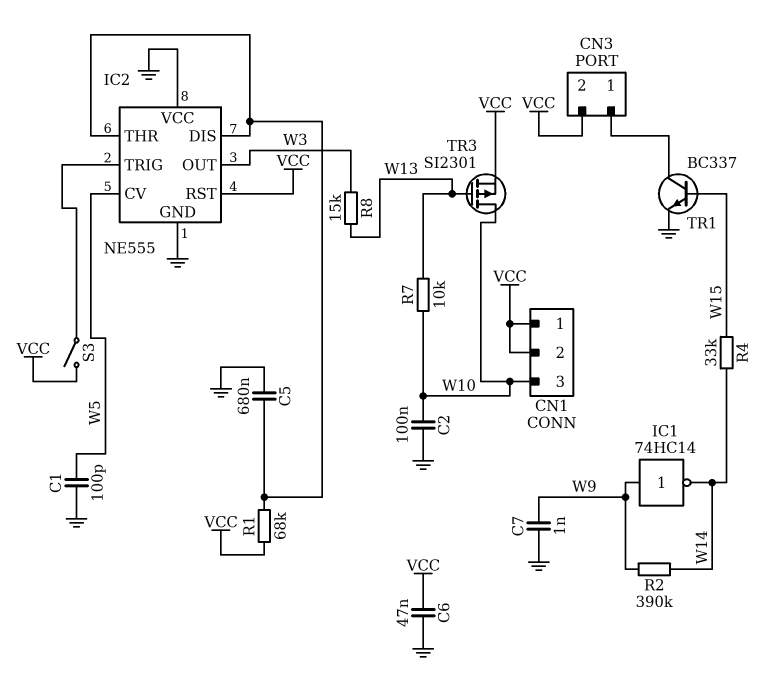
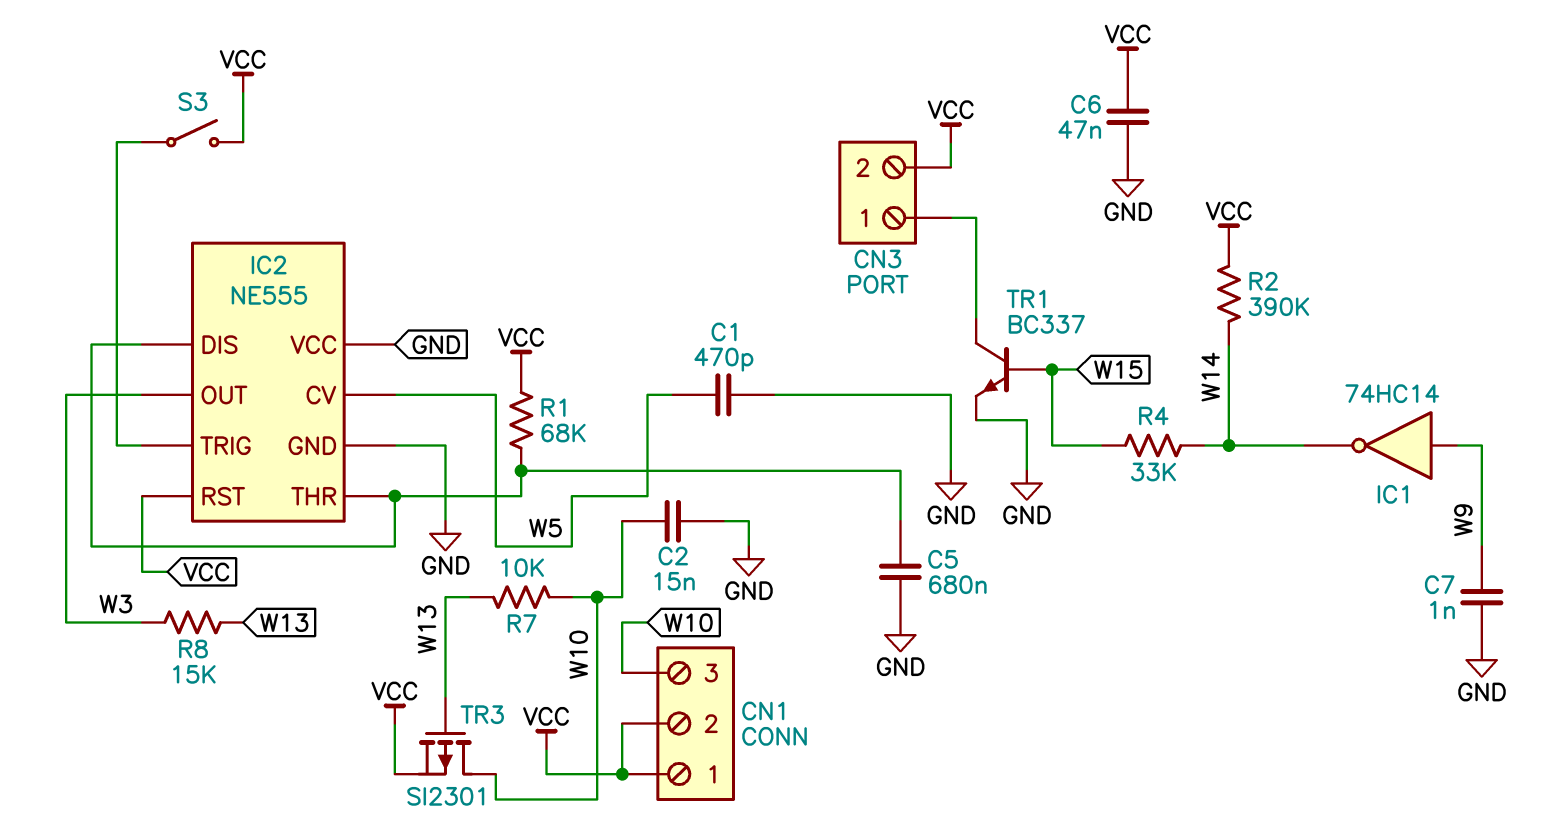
C1: 100pF (GND, W5) -> 470pF (GND, W5)
C2: 100nF (GND, W10) -> 15nF (GND, W10)
R2: 390k (W9, W14) -> 390k (VCC, W14)

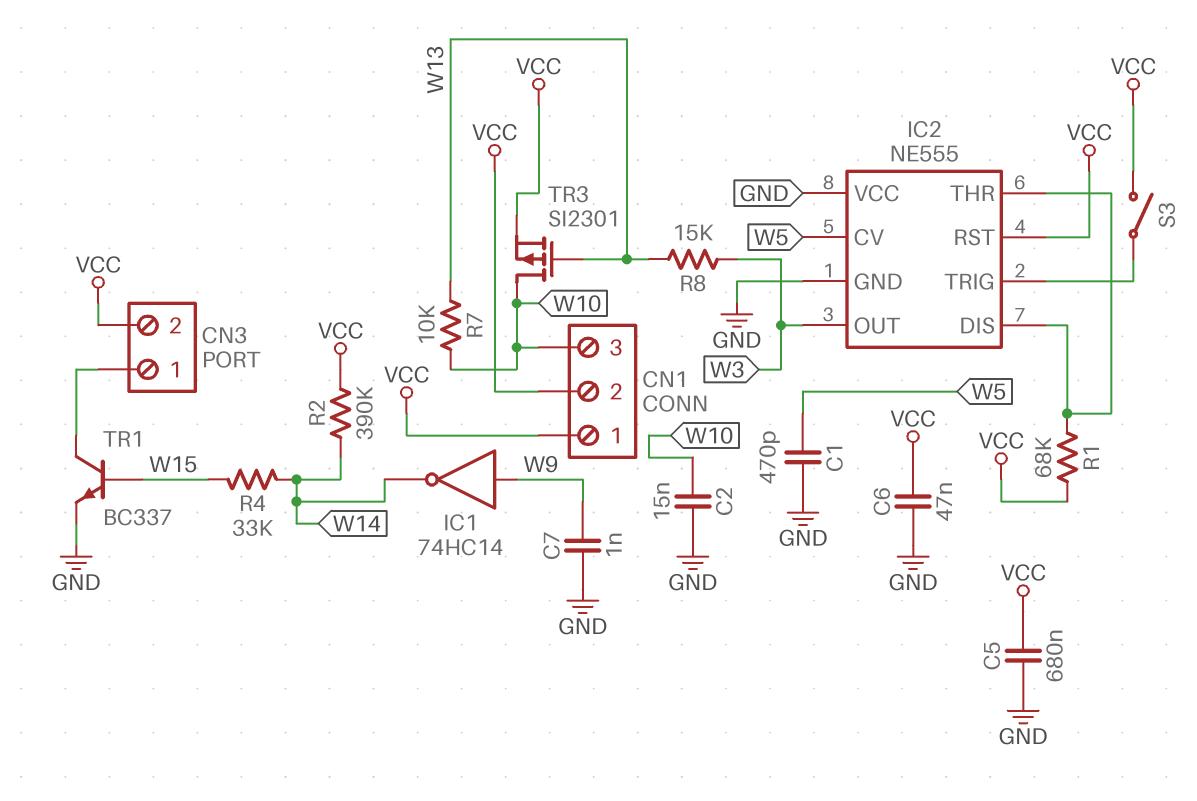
C5: 680nF (GND, IC2/DIS) -> 680nF (GND, VCC)

